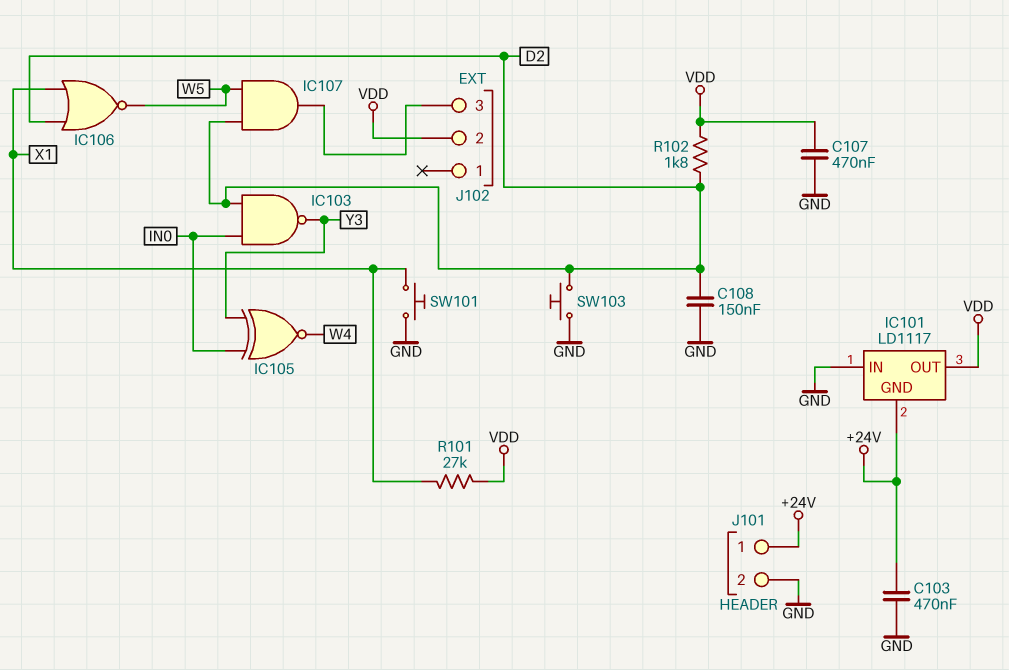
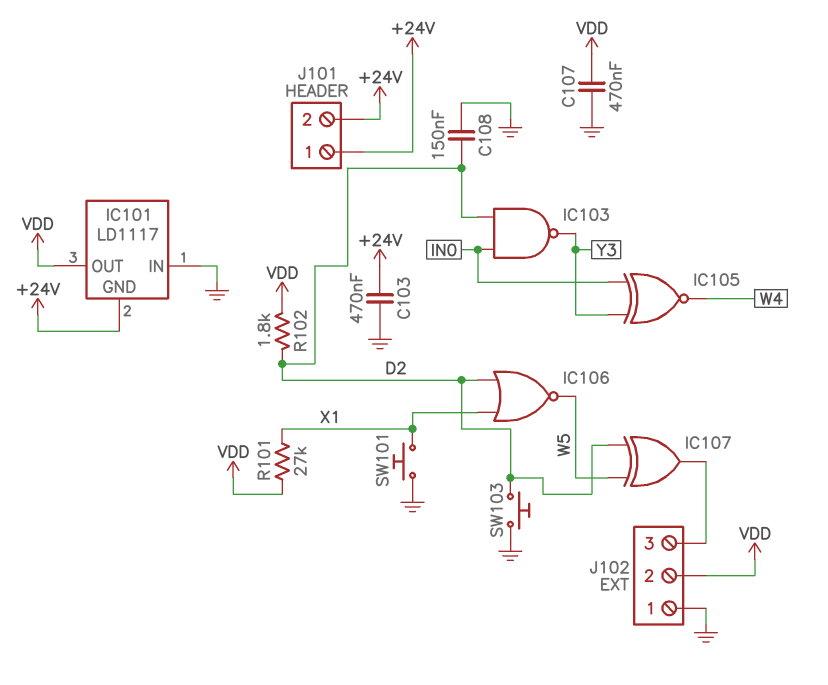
IC107: AND (in D2, in W5, out J102/3) -> XOR (in D2, in W5, out J102/3)
J101 pin 2: GND -> +24V
J102 pin 1: none -> GND

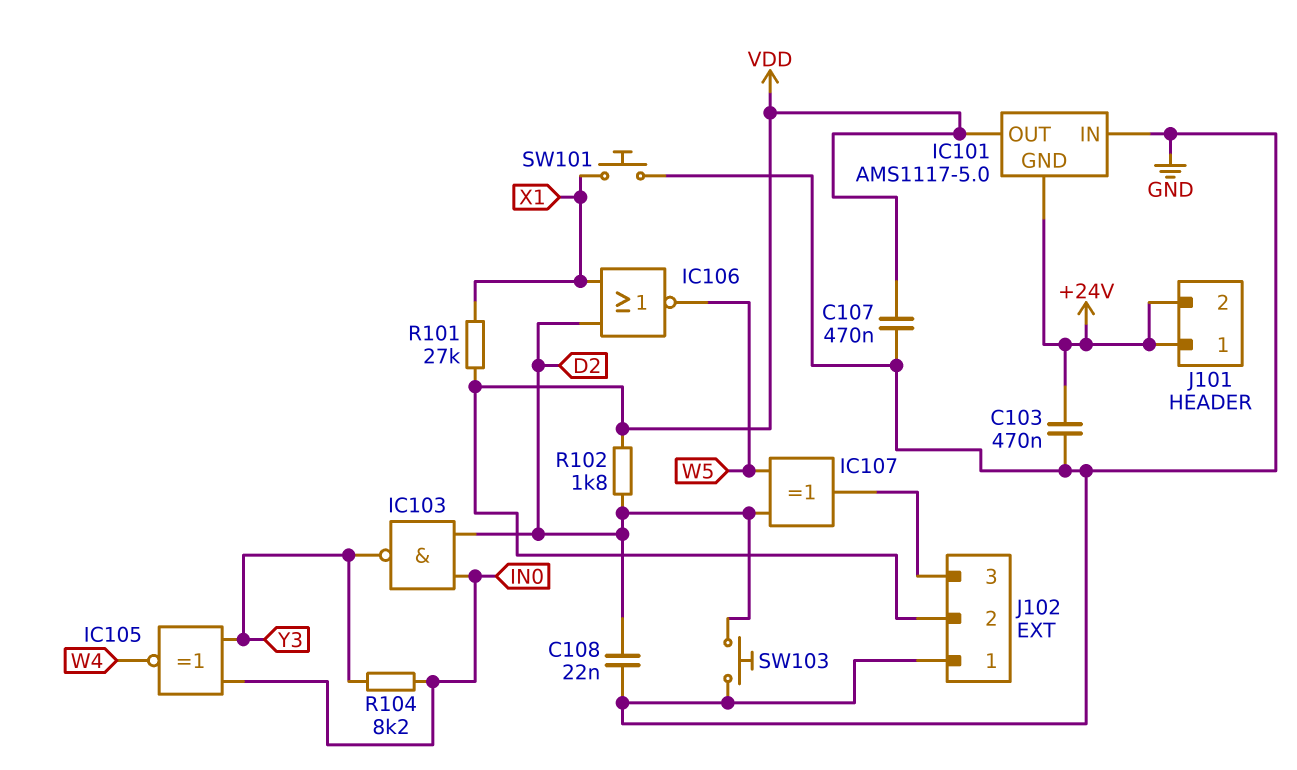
C108: 150nF (D2, GND) -> 22nF (D2, GND)
IC101: LD1117 -> AMS1117-5.0
R104: none -> 8.2k (IN0, Y3)

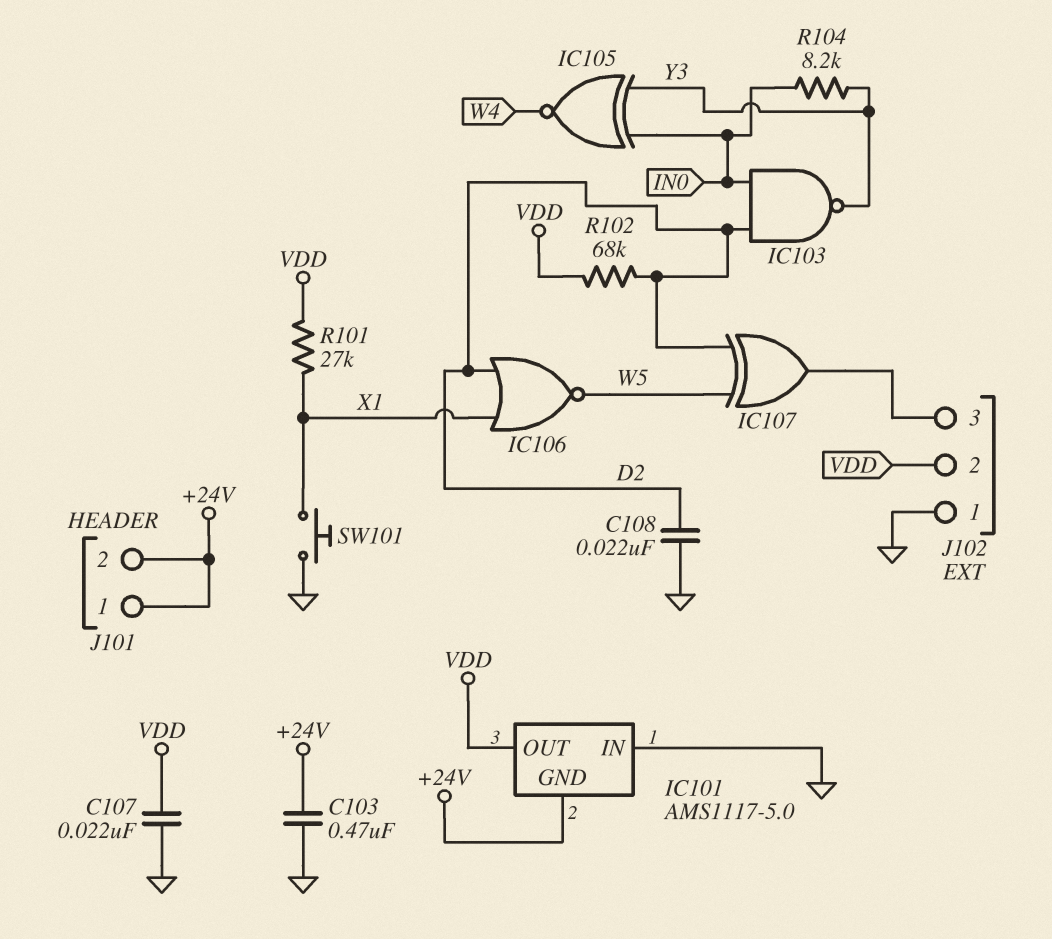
C107: 470nF (GND, VDD) -> 22nF (GND, VDD)
R102: 1.8k (D2, VDD) -> 68k (D2, VDD)
SW103: button (D2, GND) -> none

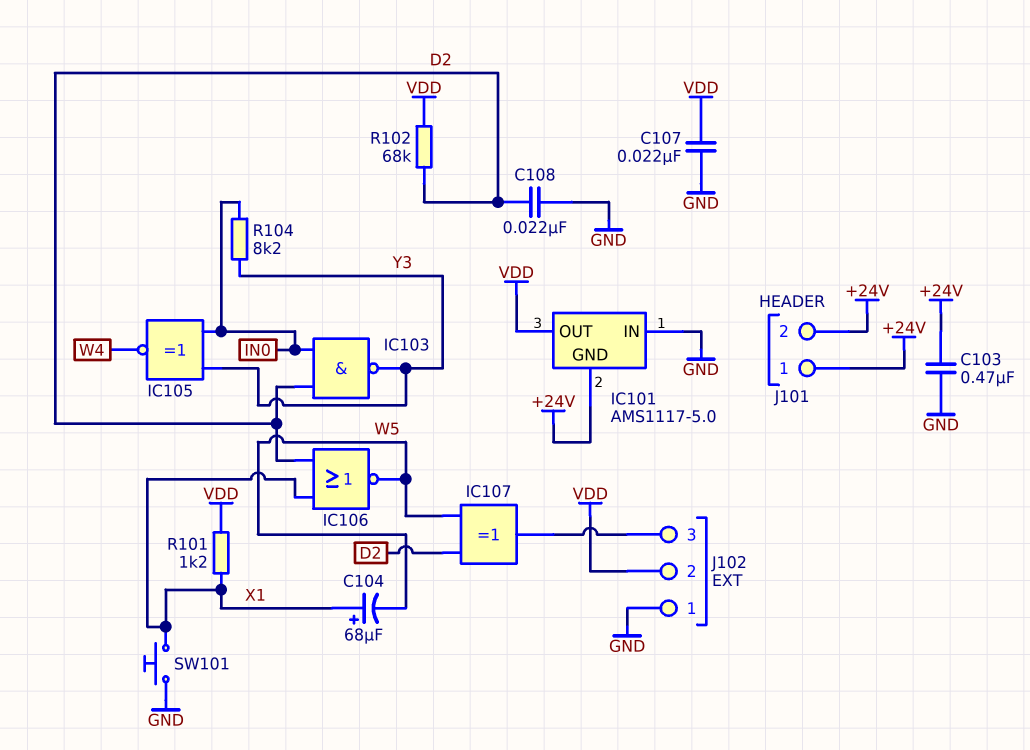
C104: none -> 68uF (plus X1, minus W5)
R101: 27k (VDD, X1) -> 1.2k (VDD, X1)

